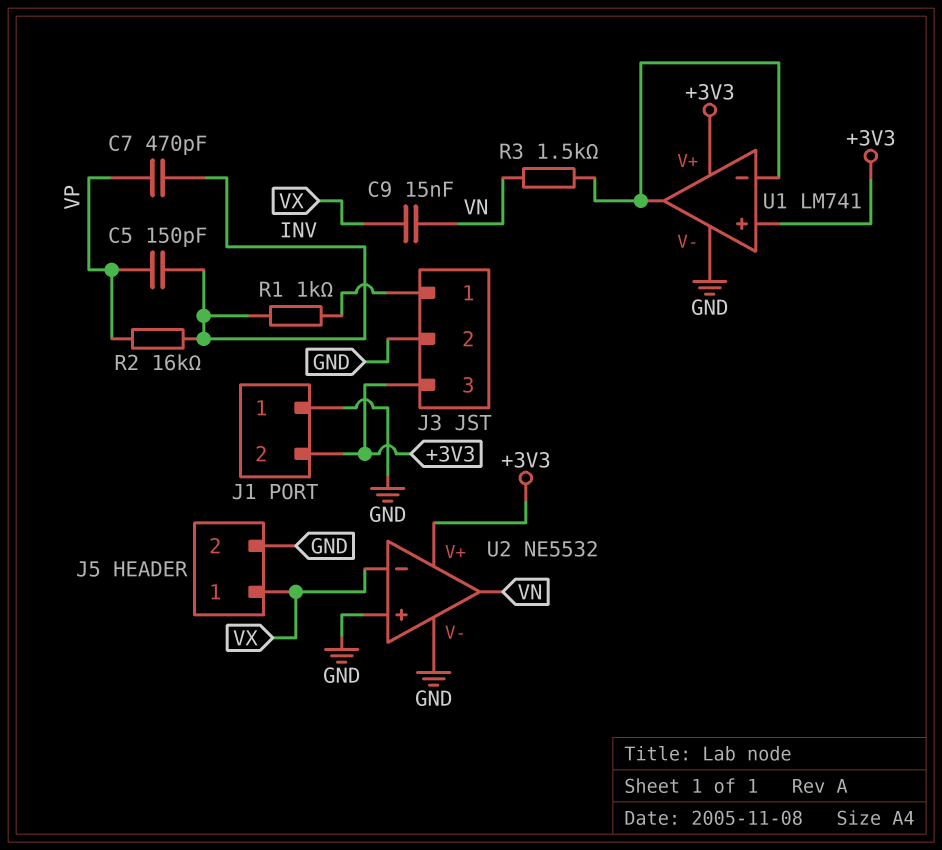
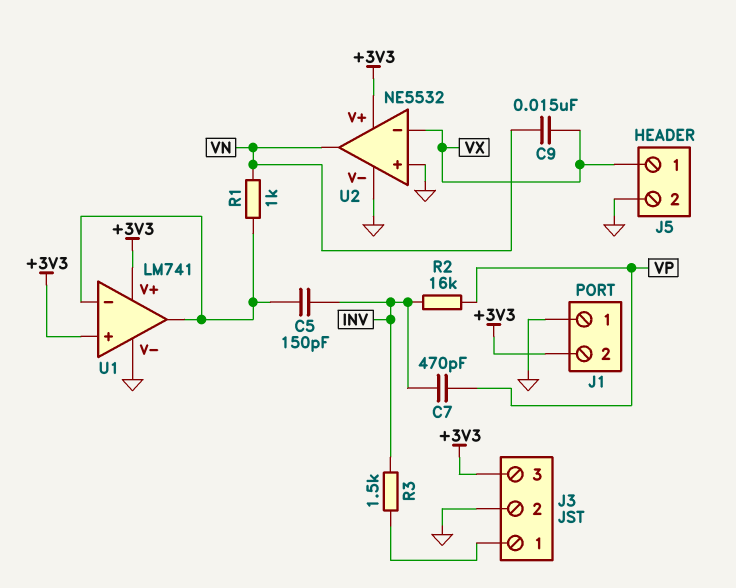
C5: 150pF (INV, VP) -> 150pF (INV, U1/in-)
R1: 1k (INV, J3/1) -> 1k (U1/in-, VN)
R3: 1.5k (U1/in-, VN) -> 1.5k (INV, J3/1)

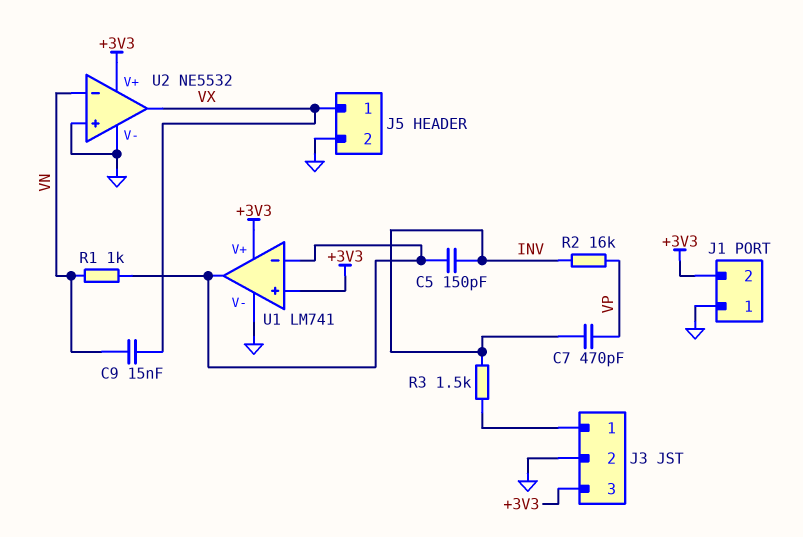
U2 pin in-: VX -> VN
U2 pin out: VN -> VX

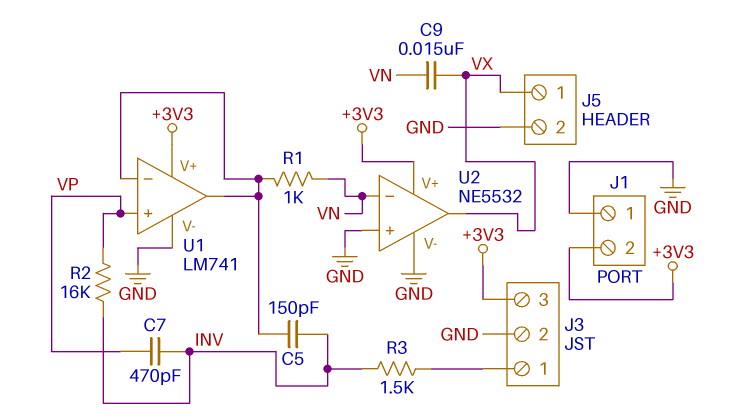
U1 pin in+: +3V3 -> VP

